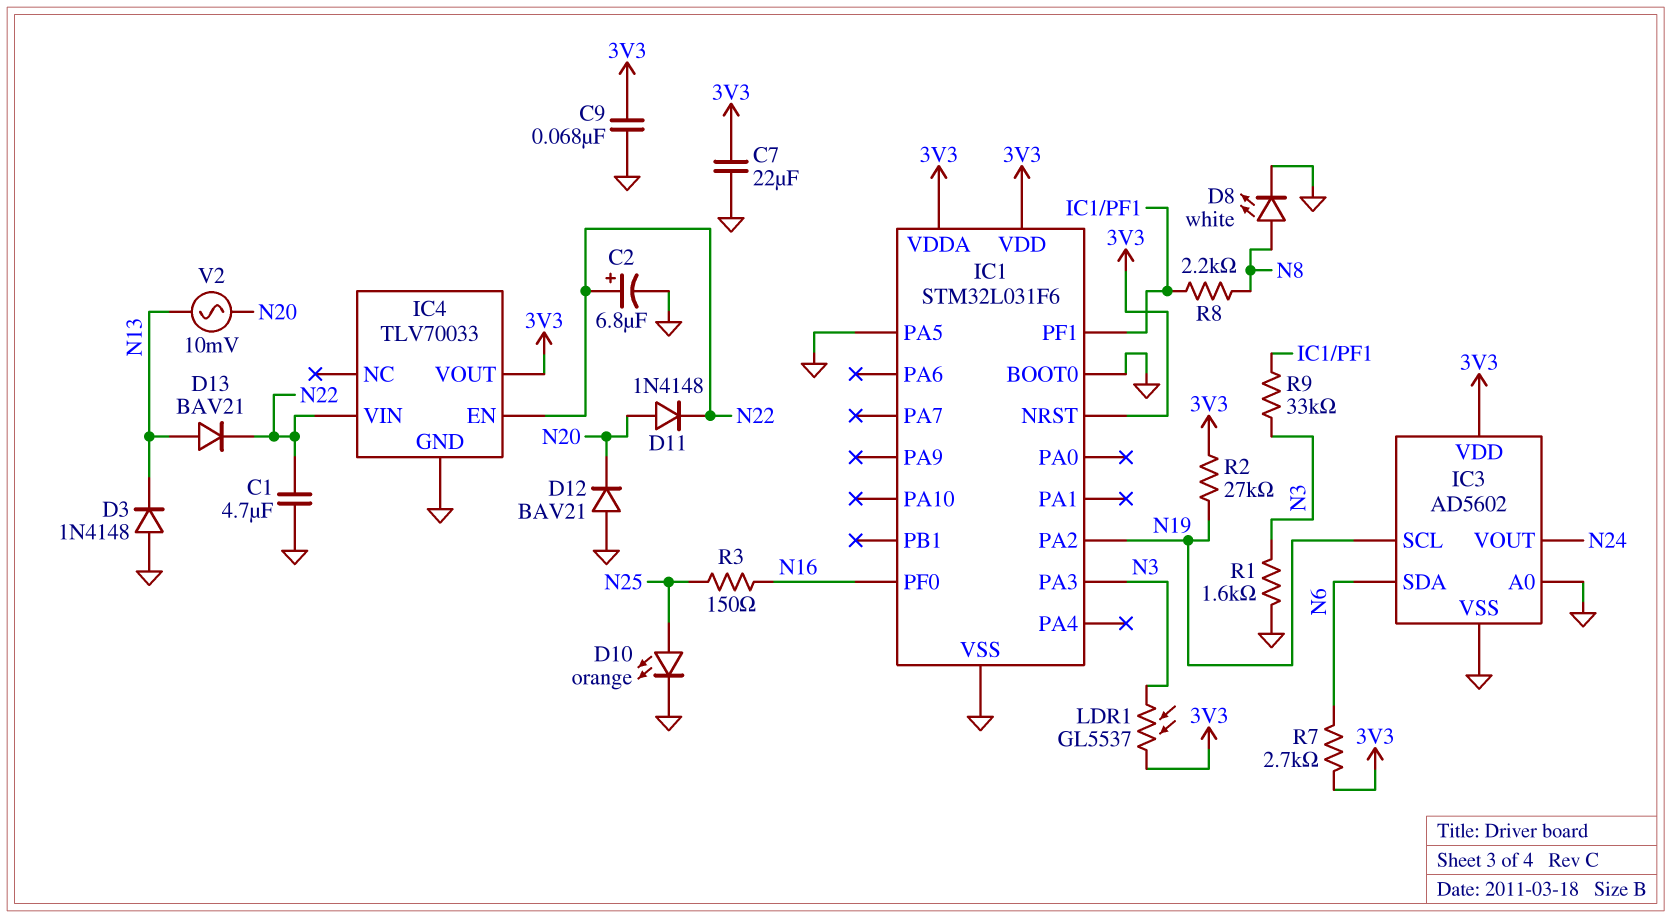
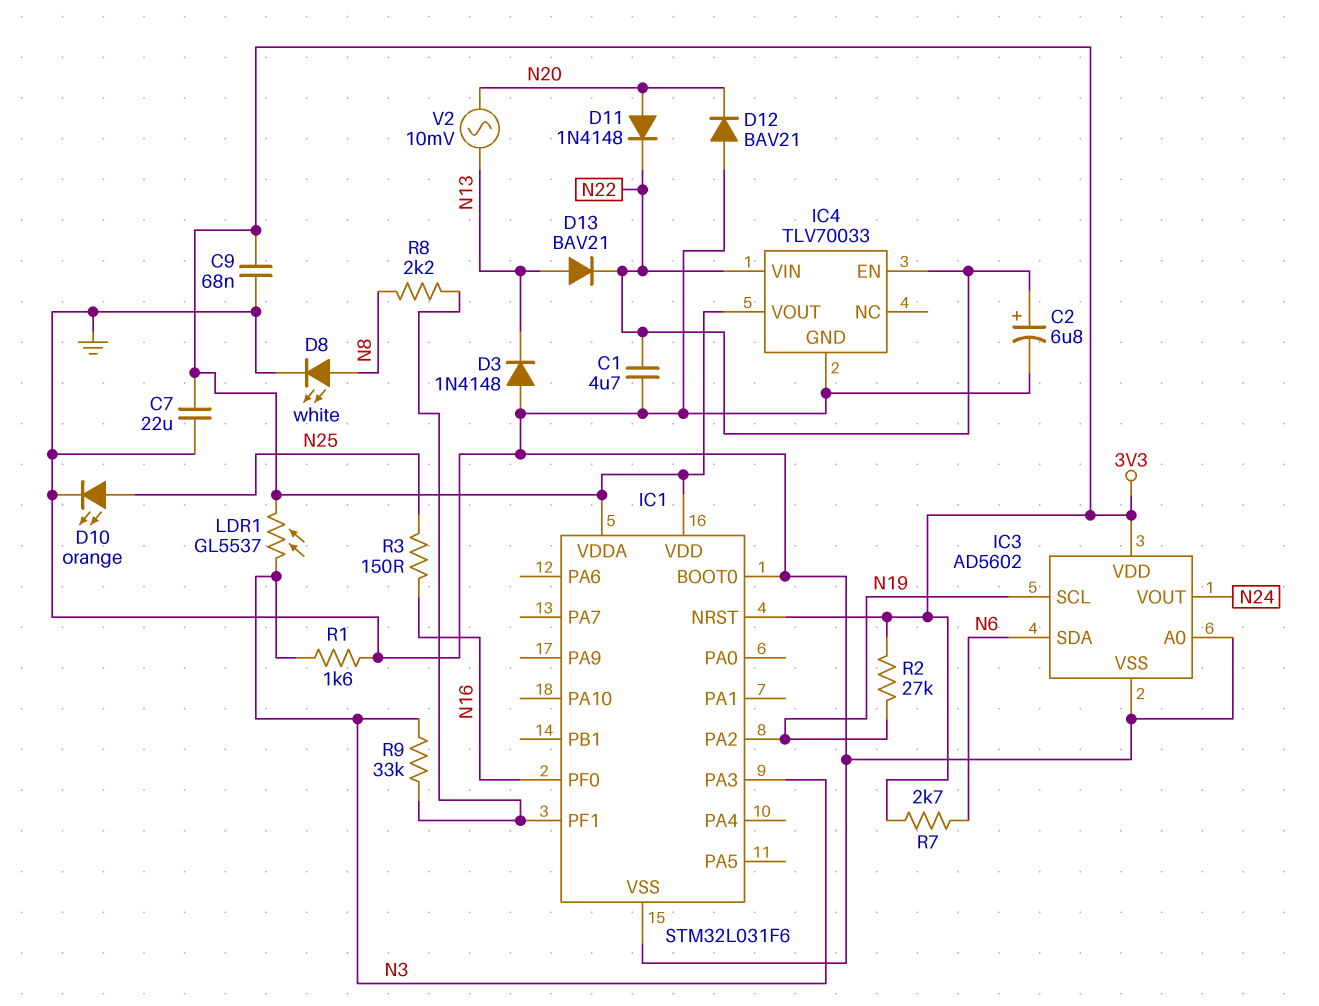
IC1 pin PA5: GND -> none

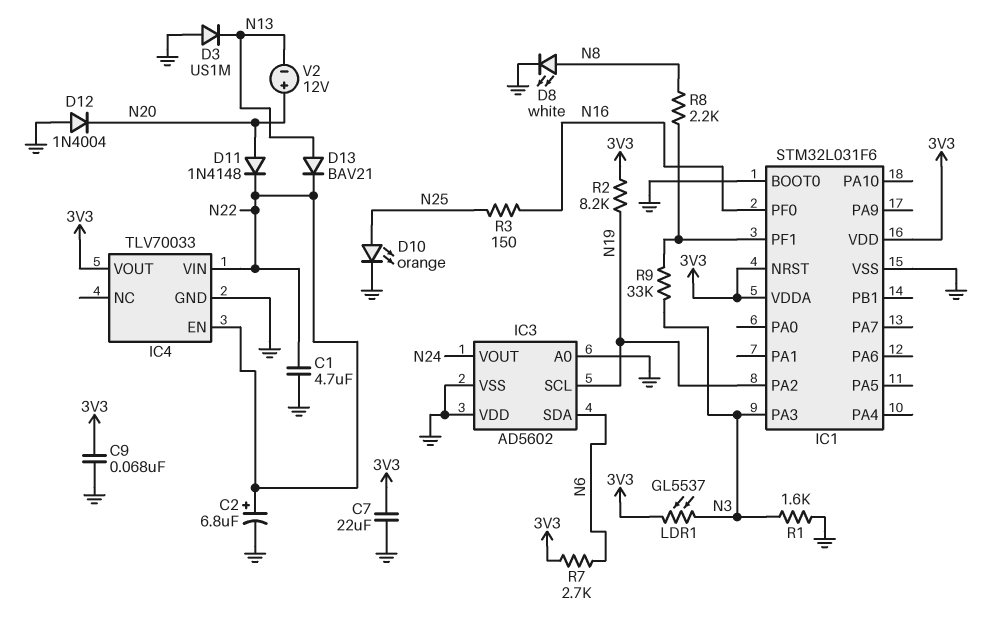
D3: diode 1N4148 (A GND, K N13) -> diode US1M (A GND, K N13)
D12: diode BAV21 (A GND, K N20) -> diode 1N4004 (A GND, K N20)
IC3 pin VDD: 3V3 -> GND
R2: 27k (3V3, N19) -> 8.2k (3V3, N19)
V2: AC 10mV (N13, N20) -> 12V (plus N20, minus N13)

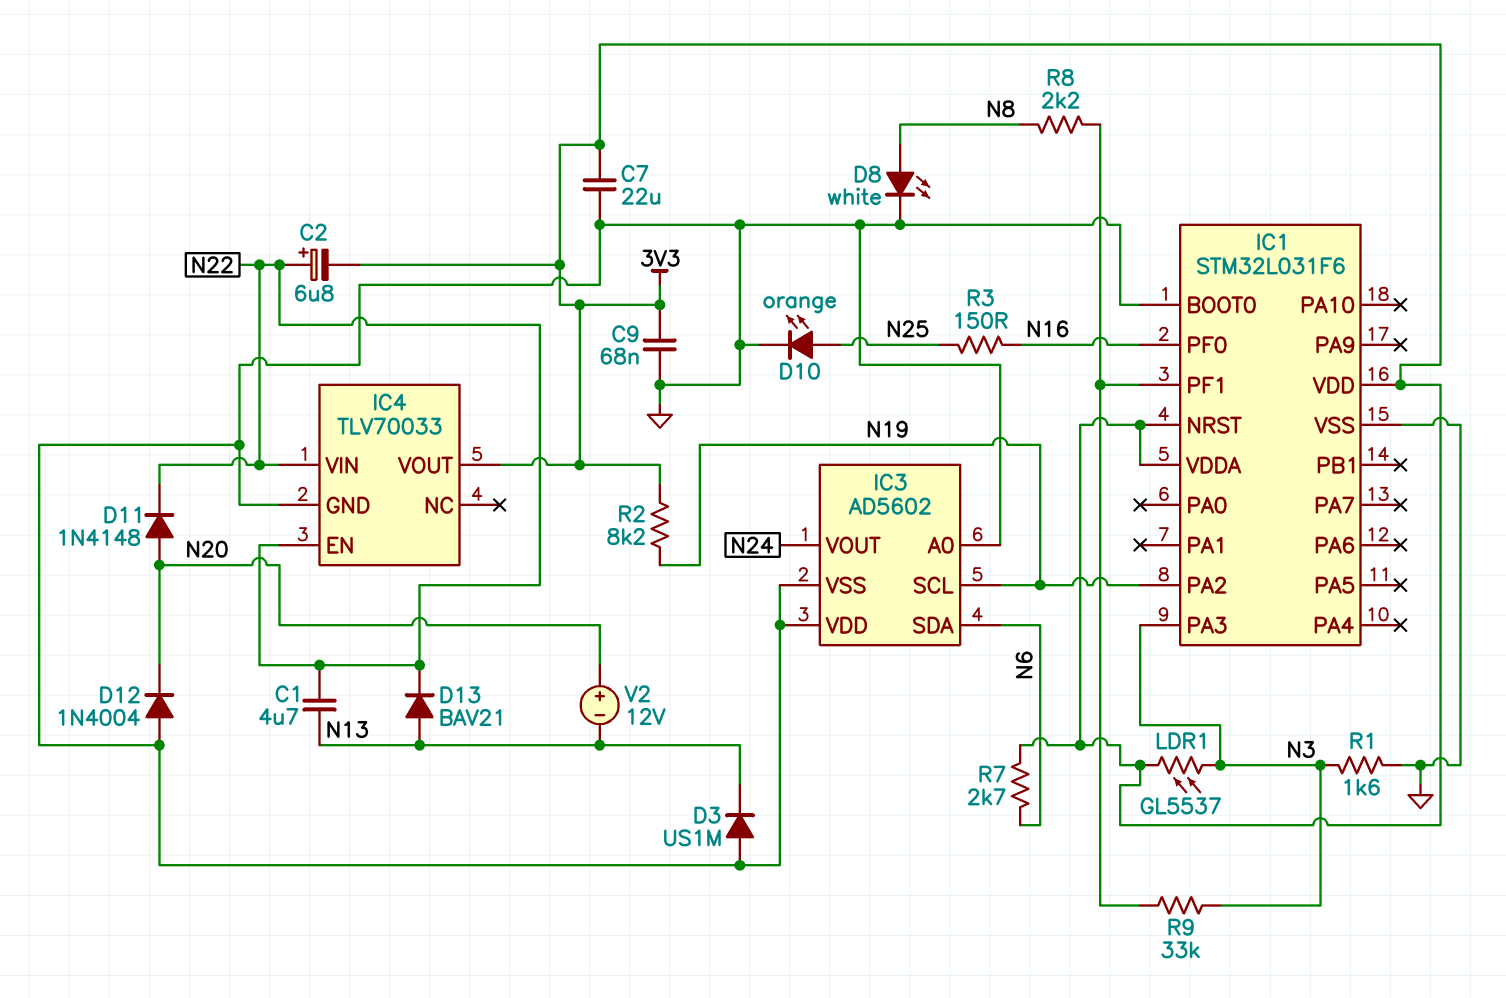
C1: 4.7uF (GND, N22) -> 4.7uF (N13, N22)
C2: 6.8uF (plus N22, minus GND) -> 6.8uF (plus N22, minus 3V3)

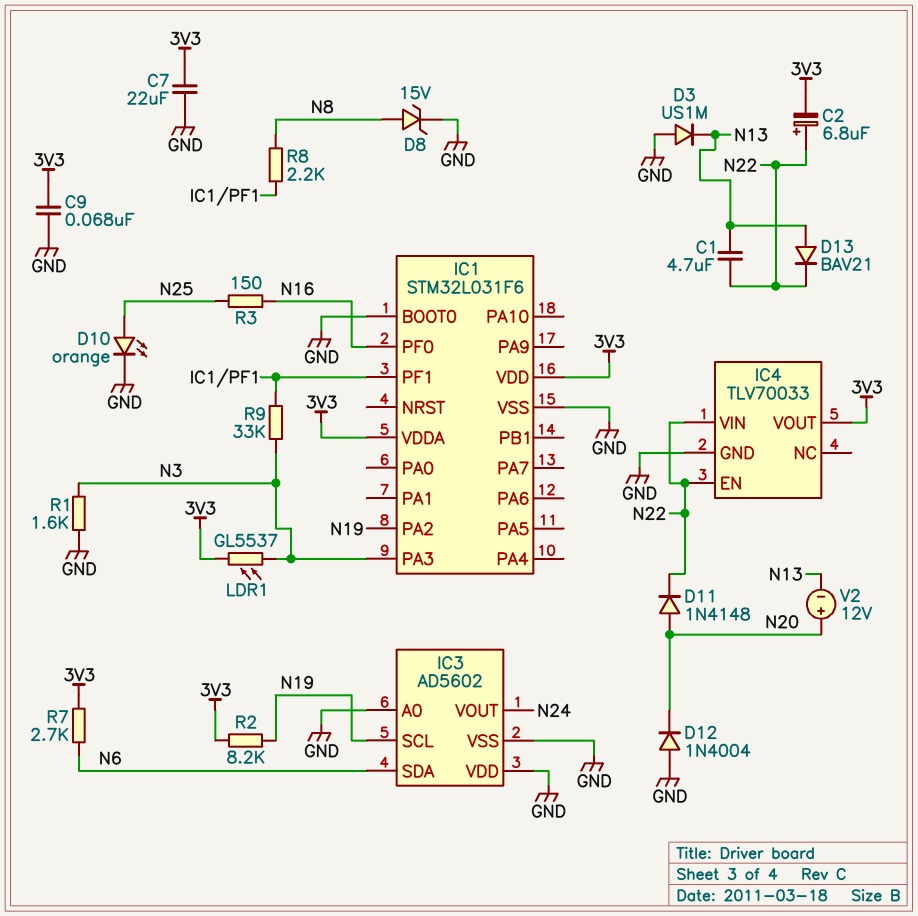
D8: LED white (A N8, K GND) -> zener 15V (A N8, K GND)
IC1 pin NRST: 3V3 -> none

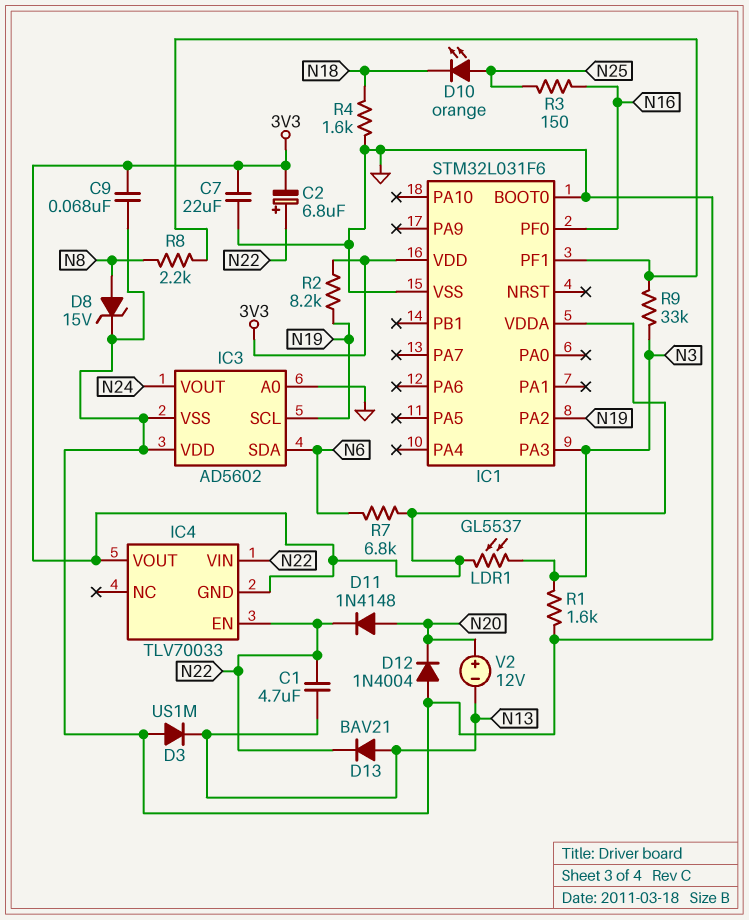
D10: LED orange (A N25, K GND) -> LED orange (A N25, K N18)
IC4 pin GND: GND -> 3V3
R4: none -> 1.6k (GND, N18)
R7: 2.7k (3V3, N6) -> 6.8k (3V3, N6)

